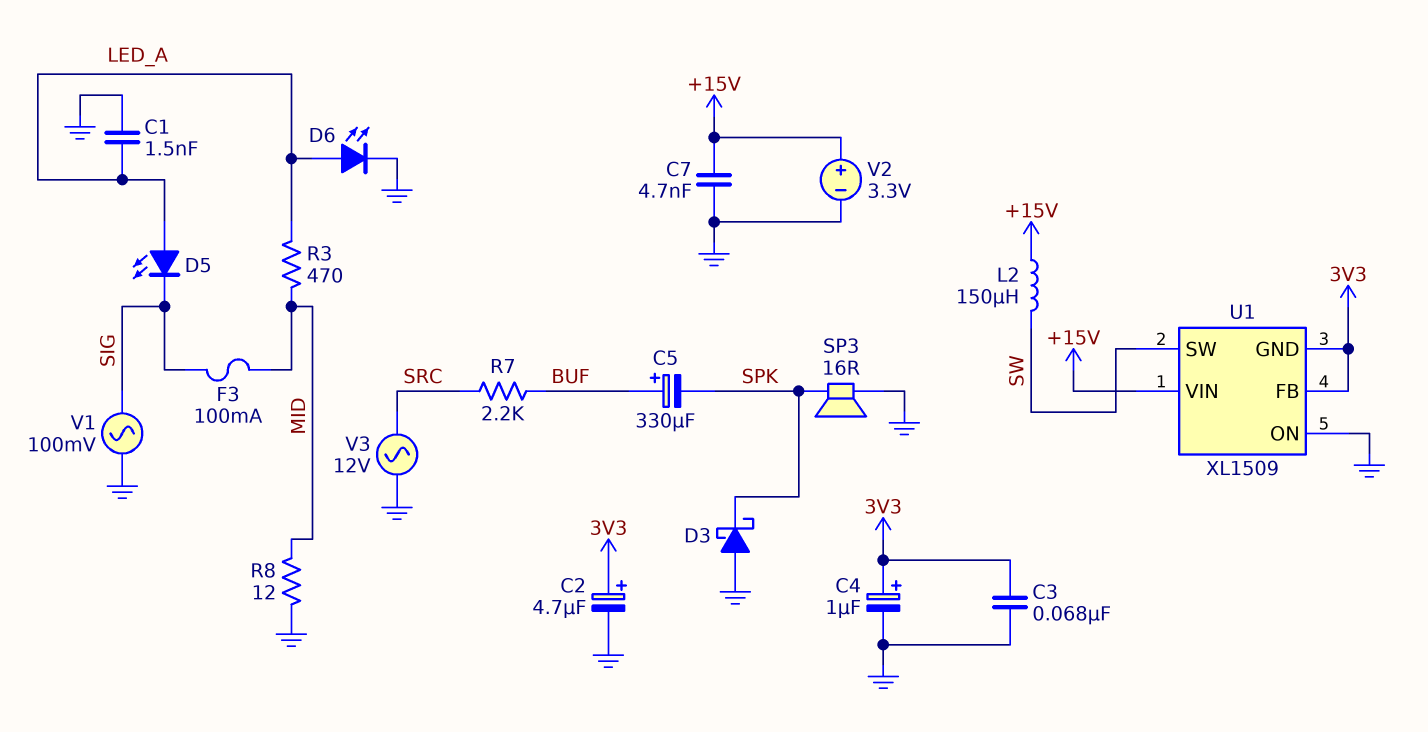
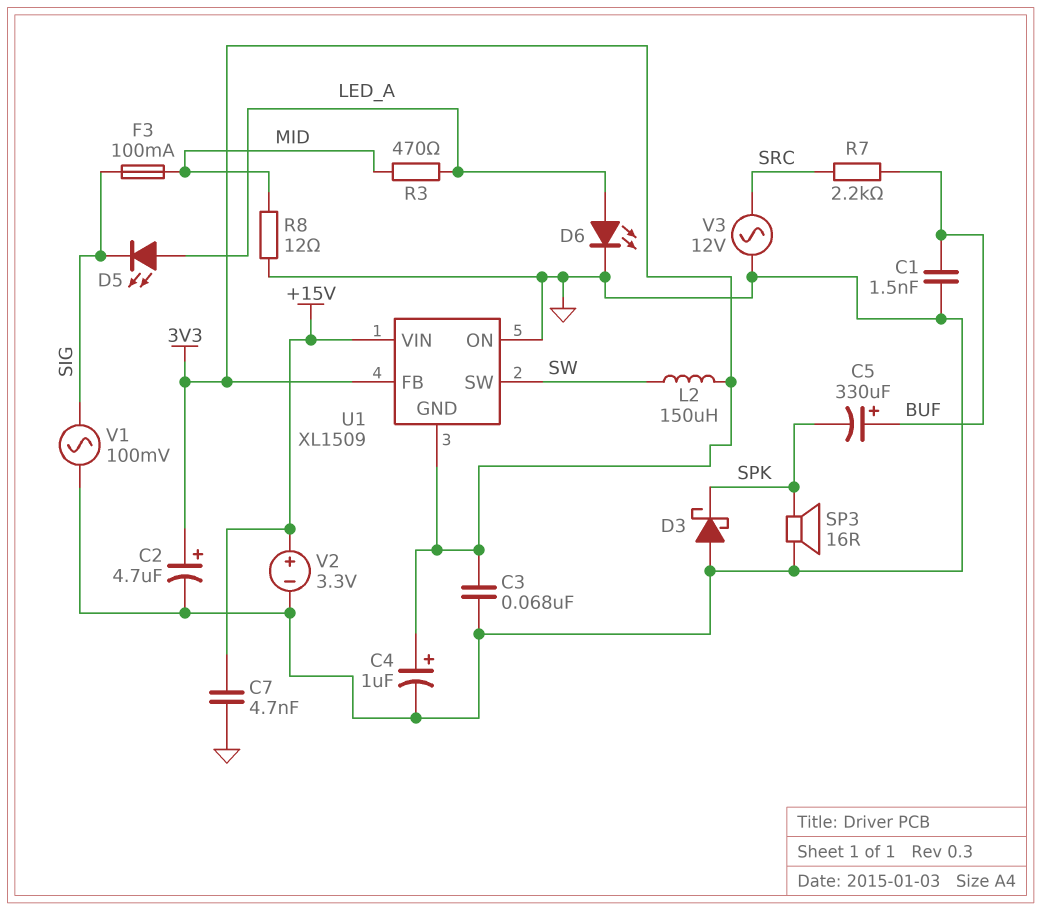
C1: 1.5nF (GND, LED_A) -> 1.5nF (BUF, GND)
L2: 150uH (+15V, SW) -> 150uH (3V3, SW)

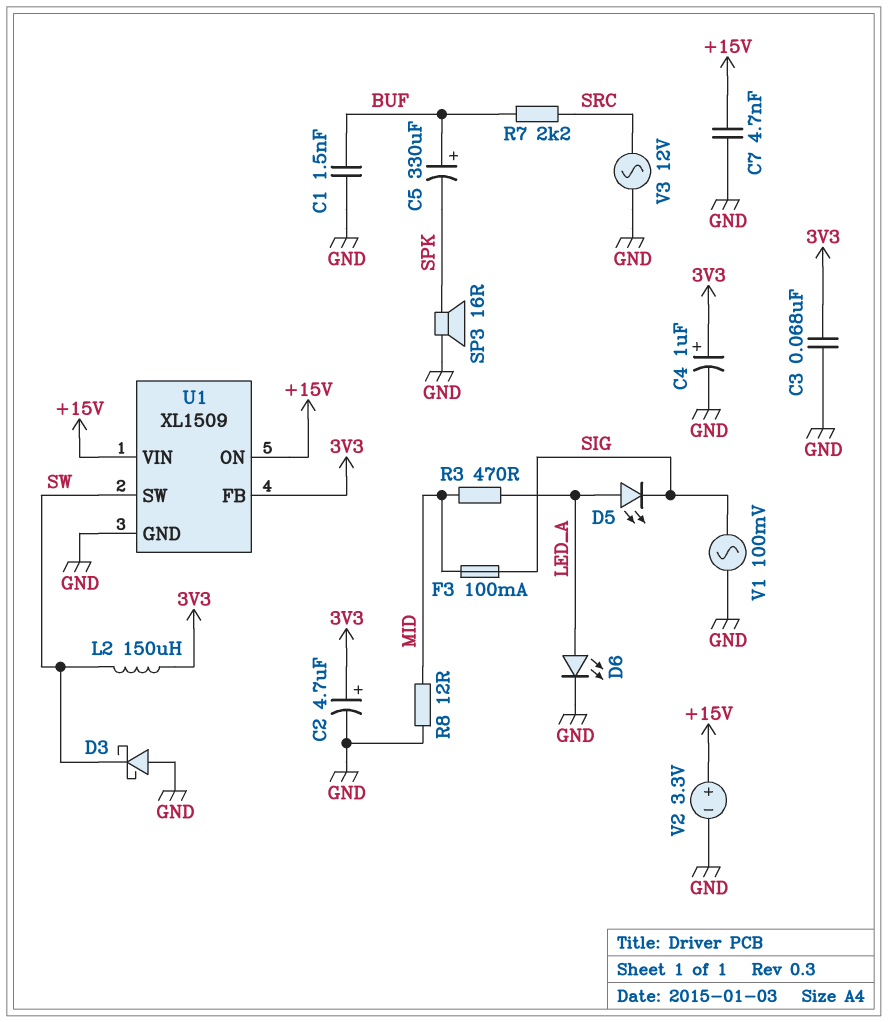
D3: schottky (A GND, K SPK) -> schottky (A GND, K SW)
U1 pin GND: 3V3 -> GND
U1 pin ON: GND -> +15V

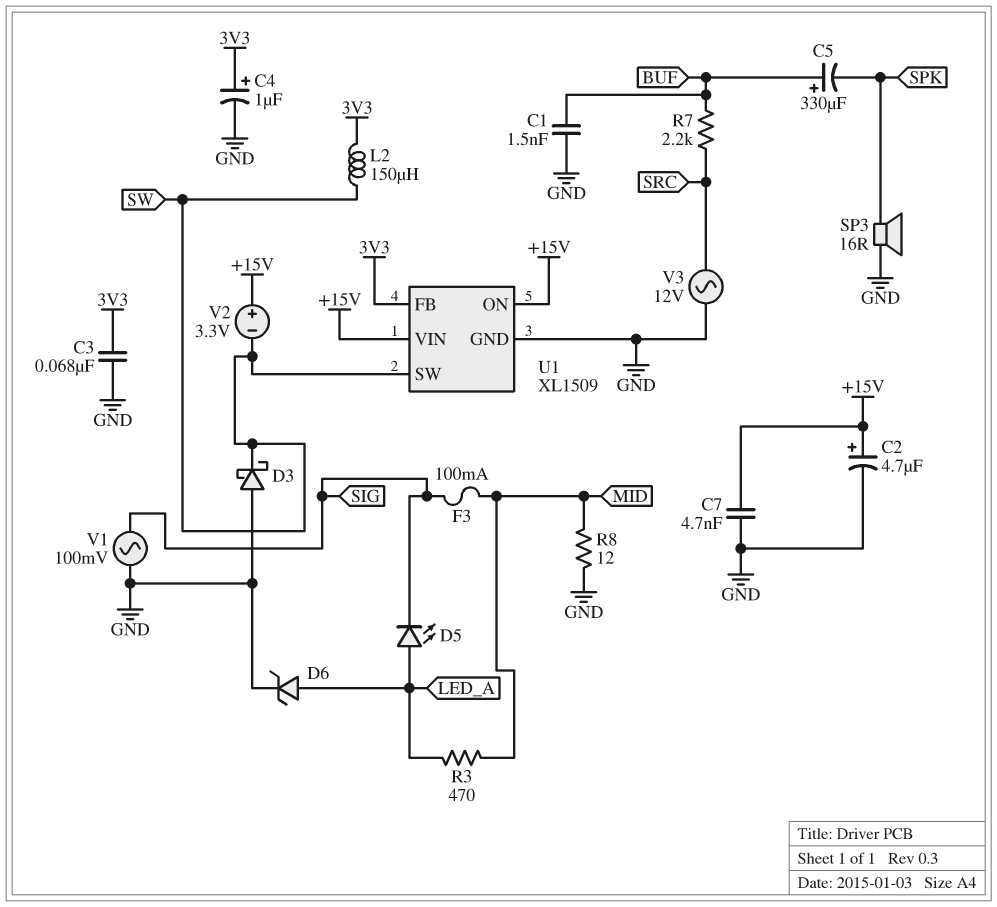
C2: 4.7uF (plus 3V3, minus GND) -> 4.7uF (plus +15V, minus GND)
D6: LED (A LED_A, K GND) -> zener (A LED_A, K GND)
V2: 3.3V (plus +15V, minus GND) -> 3.3V (plus +15V, minus SW)

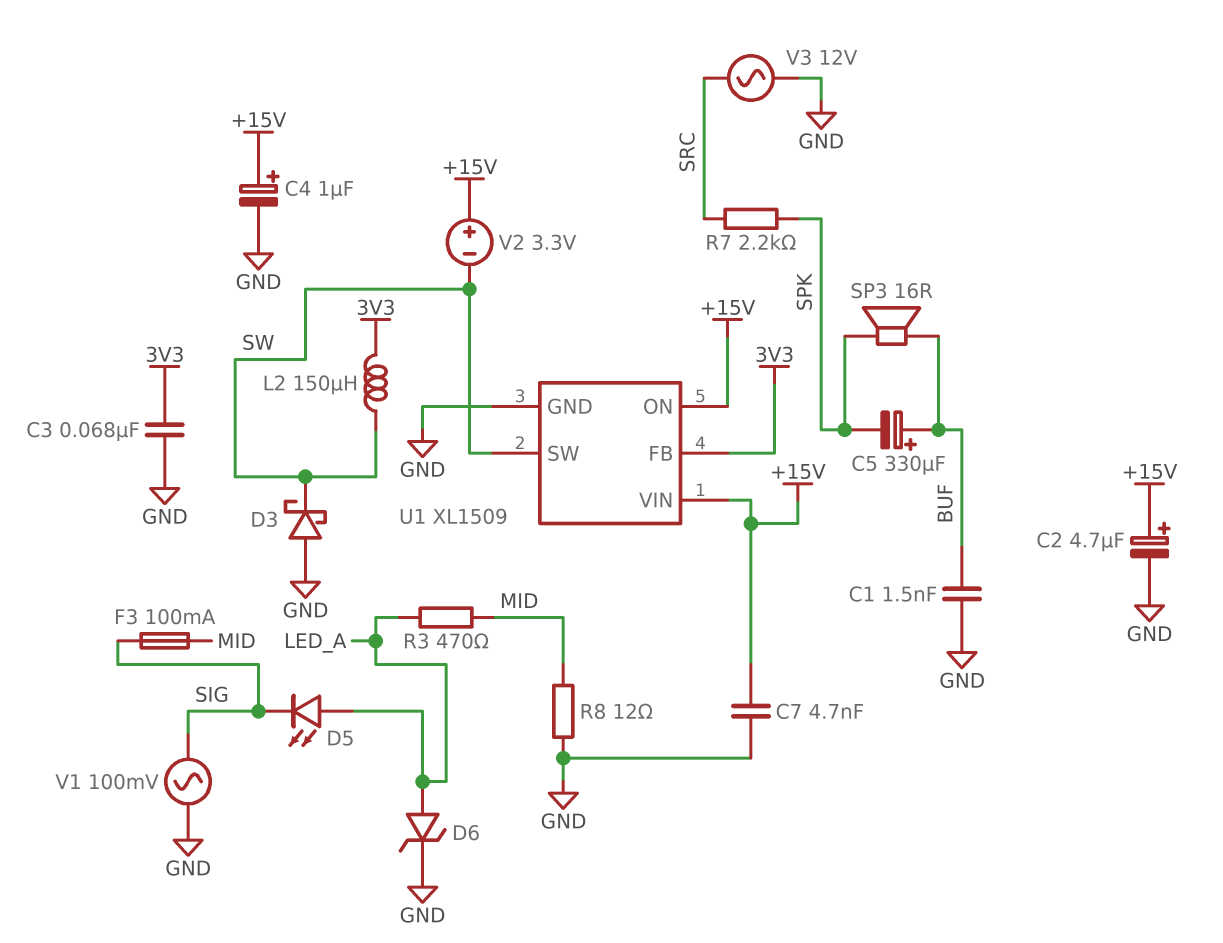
C4: 1uF (plus 3V3, minus GND) -> 1uF (plus +15V, minus GND)
R7: 2.2k (BUF, SRC) -> 2.2k (SPK, SRC)
SP3: speaker 16R (GND, SPK) -> speaker 16R (BUF, SPK)

